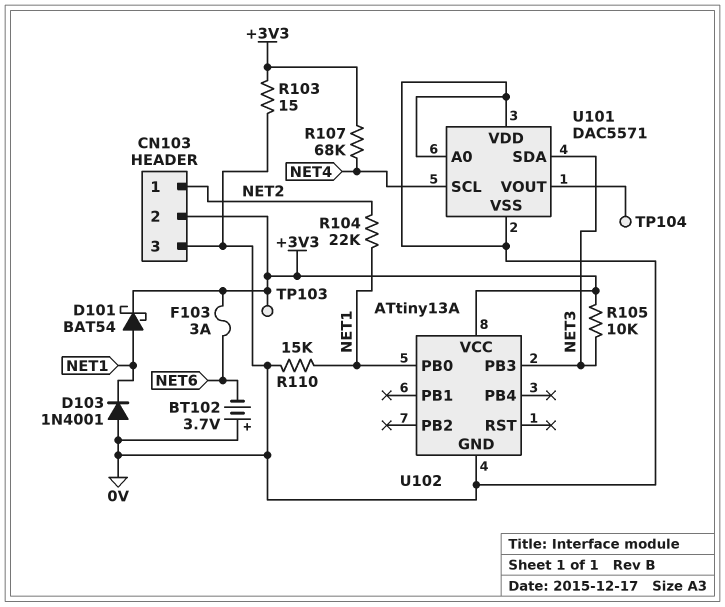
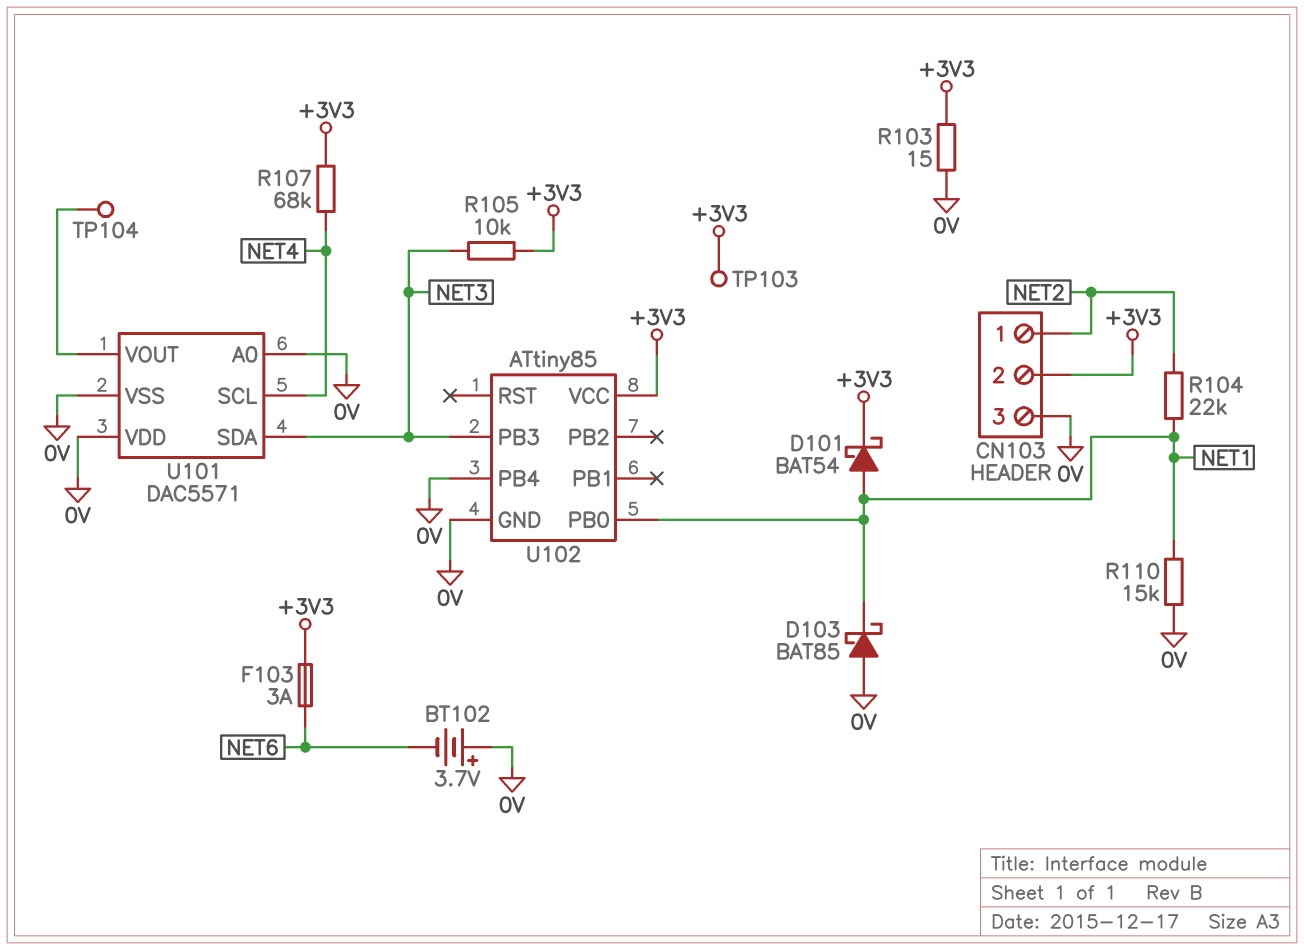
D103: diode 1N4001 (A 0V, K NET1) -> schottky BAT85 (A 0V, K NET1)
U102: ATtiny13A -> ATtiny85
U102 pin PB4: none -> 0V

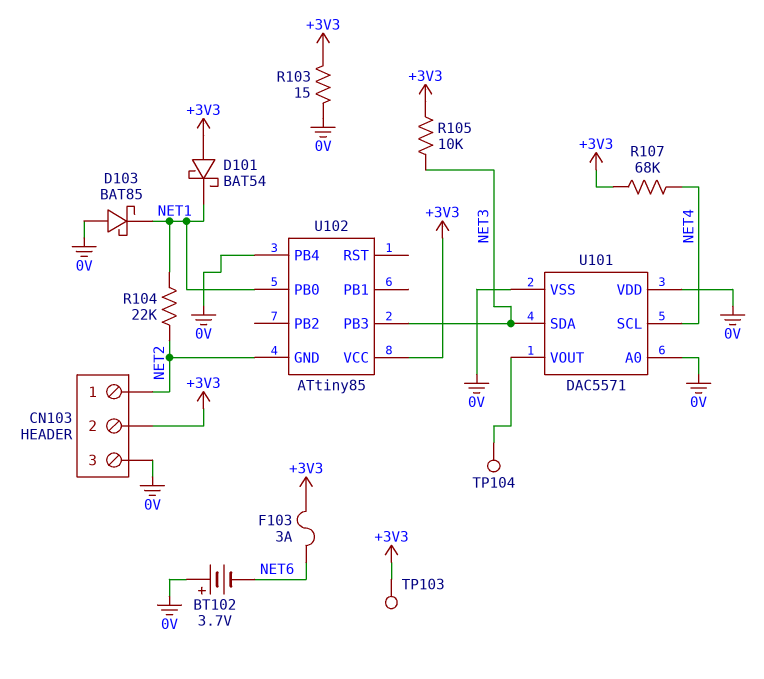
D101: schottky BAT54 (A NET1, K +3V3) -> schottky BAT54 (A +3V3, K NET1)
R110: 15k (0V, NET1) -> none
U102 pin GND: 0V -> NET2

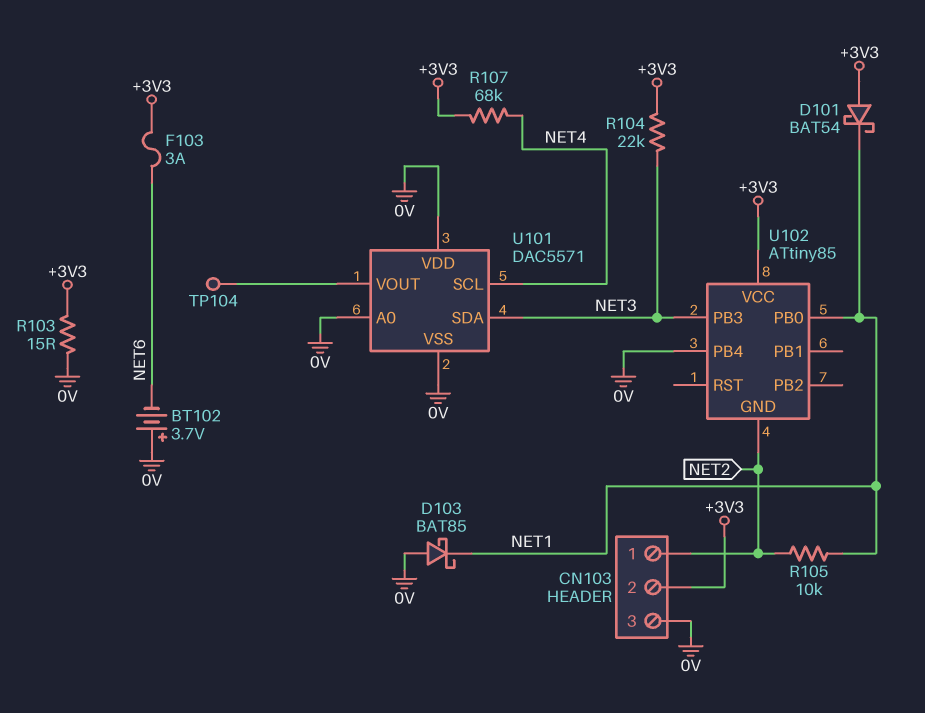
R104: 22k (NET1, NET2) -> 22k (+3V3, NET3)
R105: 10k (+3V3, NET3) -> 10k (NET1, NET2)
TP103: test point (+3V3) -> none

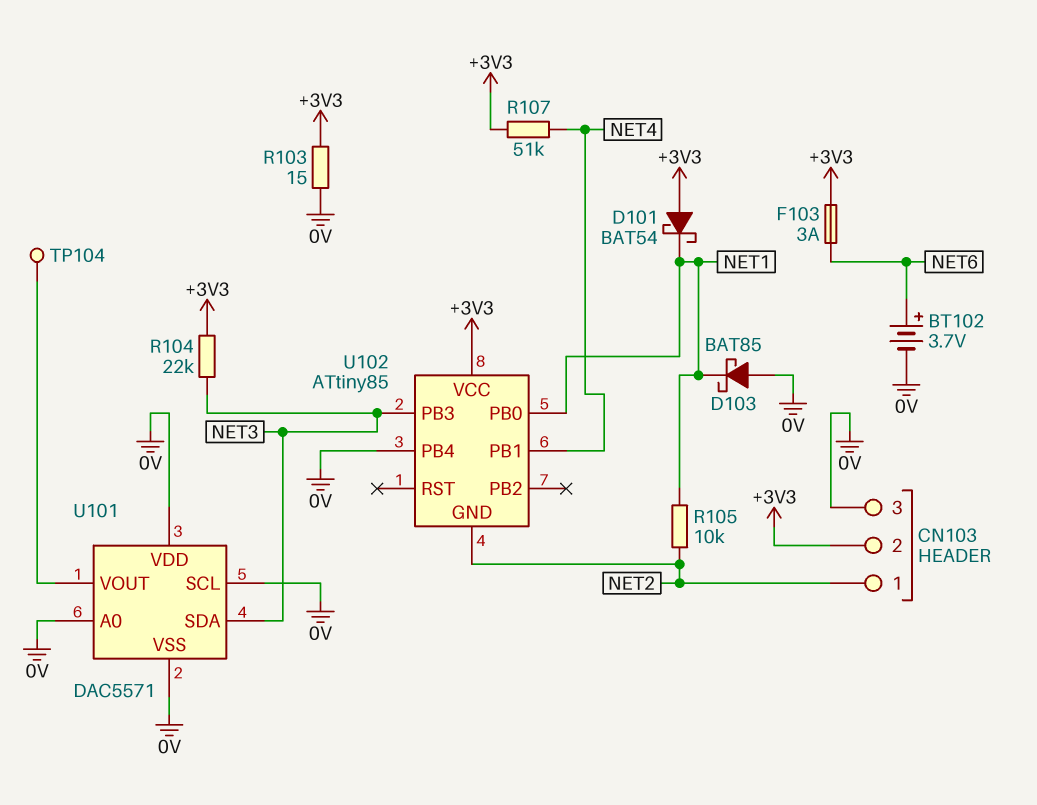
BT102: 3.7V (plus 0V, minus NET6) -> 3.7V (plus NET6, minus 0V)
R107: 68k (+3V3, NET4) -> 51k (+3V3, NET4)
U101 pin SCL: NET4 -> 0V
U102 pin PB1: none -> NET4

